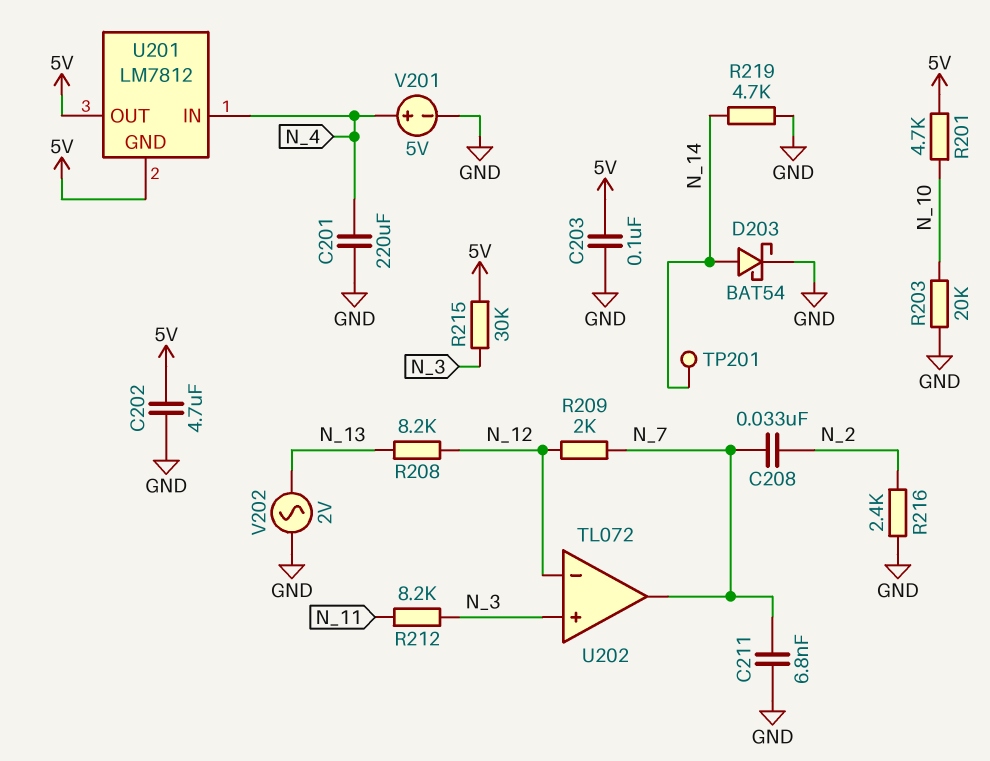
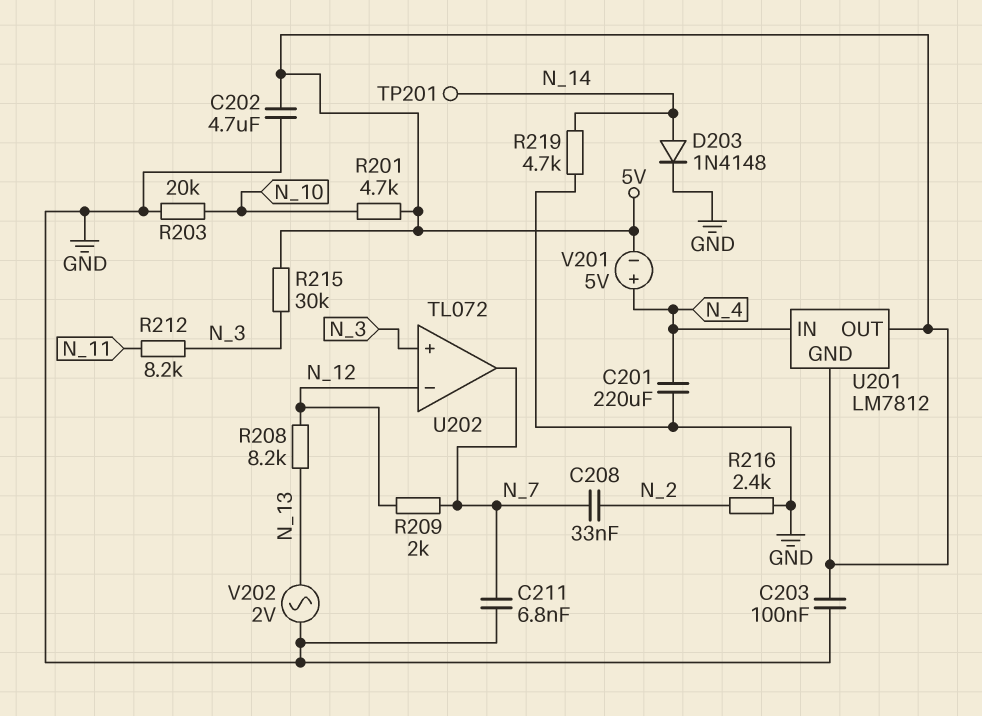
D203: schottky BAT54 (A N_14, K GND) -> diode 1N4148 (A N_14, K GND)
V201: 5V (plus N_4, minus GND) -> 5V (plus N_4, minus 5V)

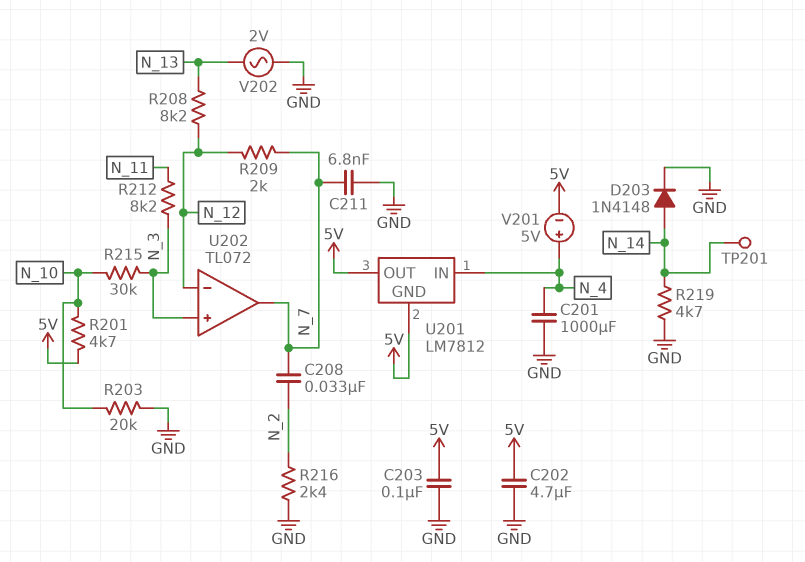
C201: 220uF (GND, N_4) -> 1000uF (GND, N_4)
R215: 30k (5V, N_3) -> 30k (N_3, N_10)

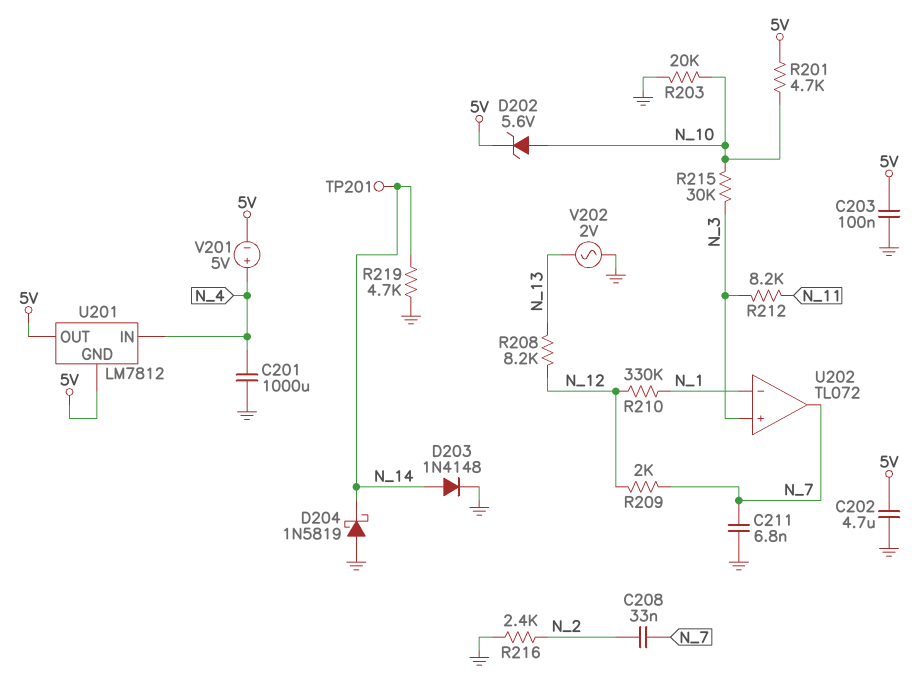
D202: none -> zener 5.6V (A N_10, K 5V)
D204: none -> schottky 1N5819 (A GND, K N_14)
R210: none -> 330k (N_1, N_12)
U202 pin in-: N_12 -> N_1

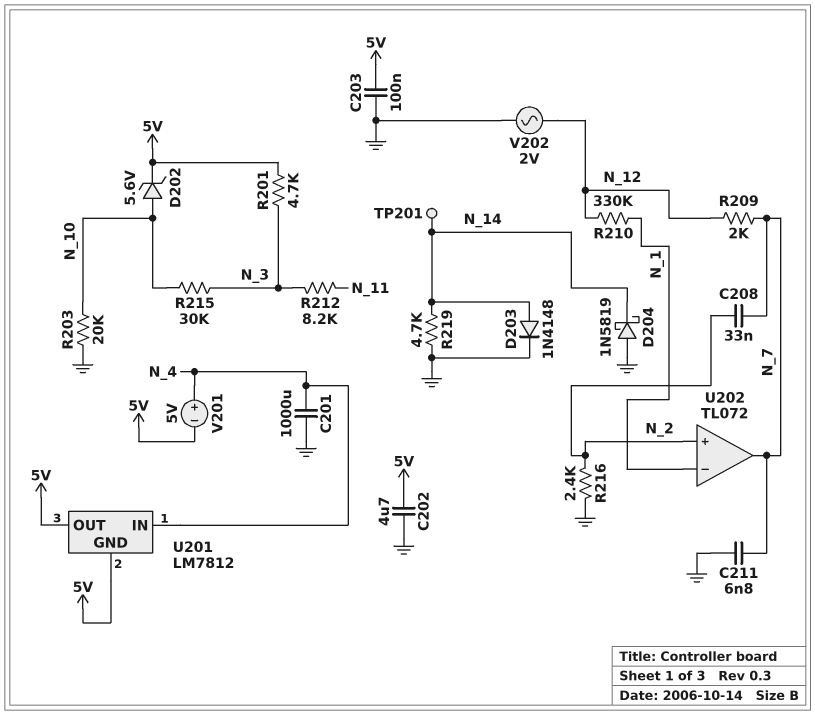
R201: 4.7k (5V, N_10) -> 4.7k (5V, N_3)
R208: 8.2k (N_12, N_13) -> none
U202 pin in+: N_3 -> N_2
V202: AC 2V (GND, N_13) -> AC 2V (GND, N_12)

